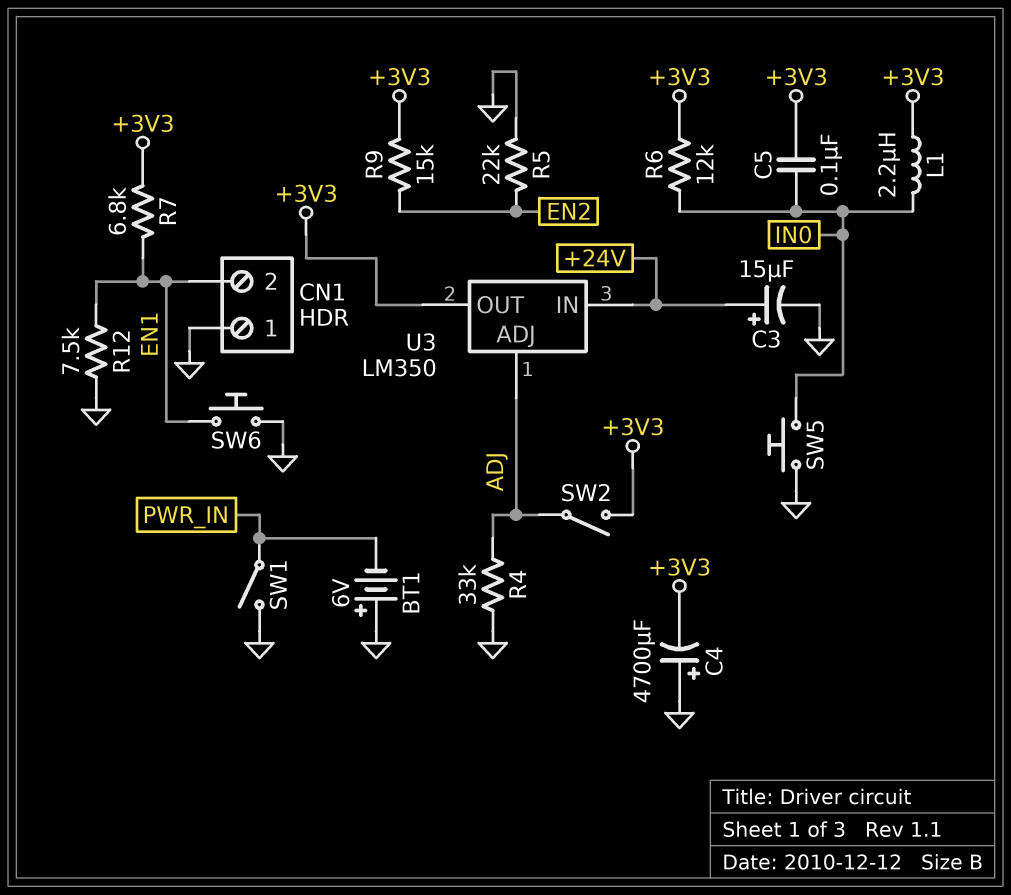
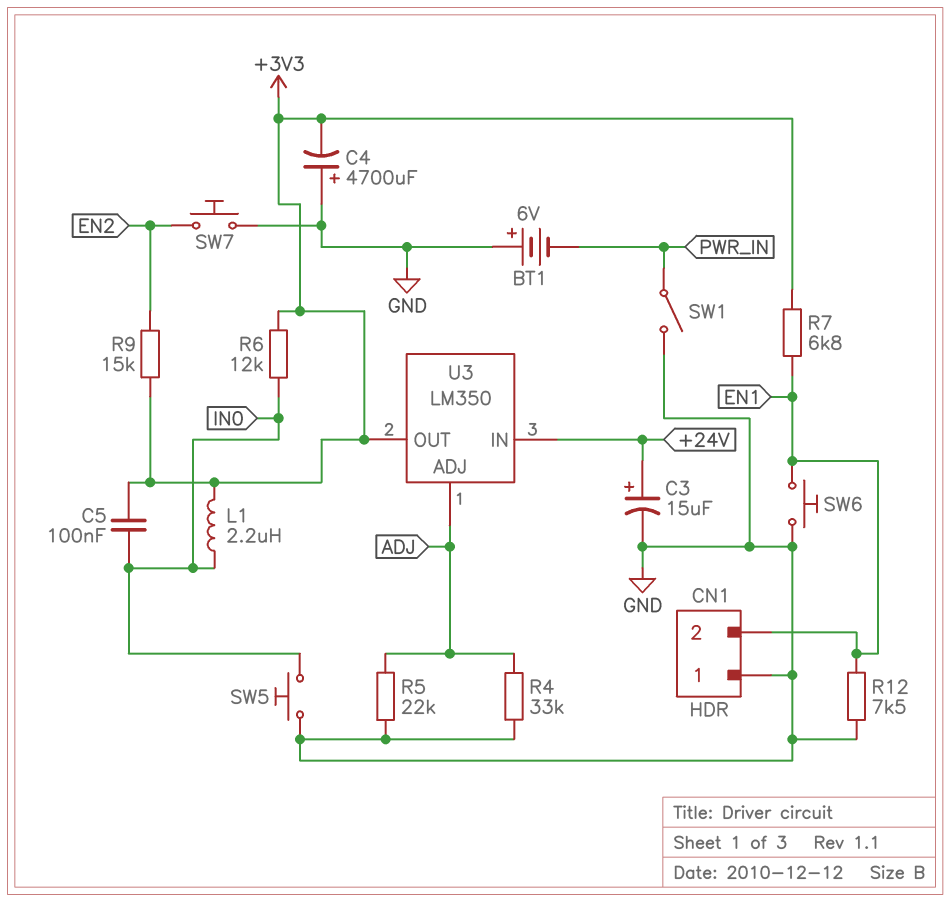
R5: 22k (EN2, GND) -> 22k (ADJ, GND)
SW2: switch (+3V3, ADJ) -> none
SW7: none -> button (EN2, GND)

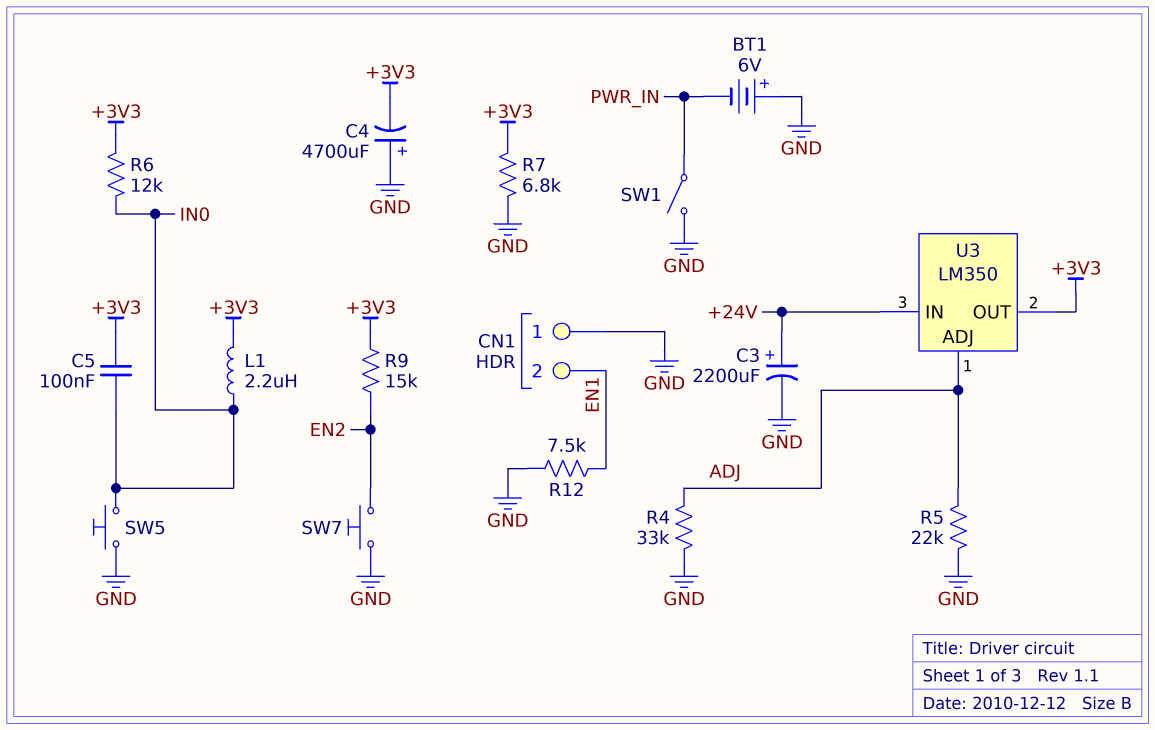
C3: 15uF (plus +24V, minus GND) -> 2200uF (plus +24V, minus GND)
R7: 6.8k (+3V3, EN1) -> 6.8k (+3V3, GND)
SW6: button (EN1, GND) -> none

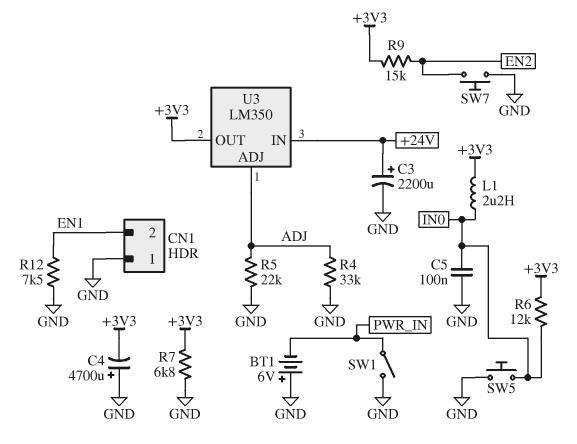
C5: 100nF (+3V3, IN0) -> 100nF (GND, IN0)

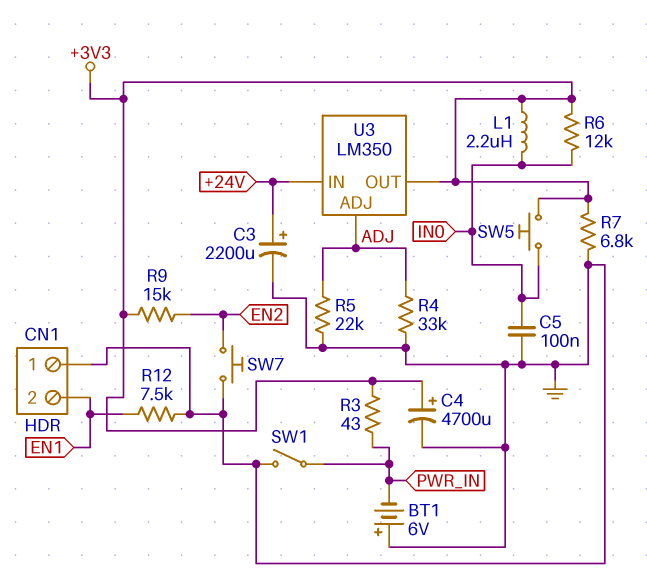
C4: 4700uF (plus GND, minus +3V3) -> 4700uF (plus +3V3, minus GND)
R3: none -> 43 (+3V3, PWR_IN)
SW5: button (GND, IN0) -> button (+3V3, IN0)

